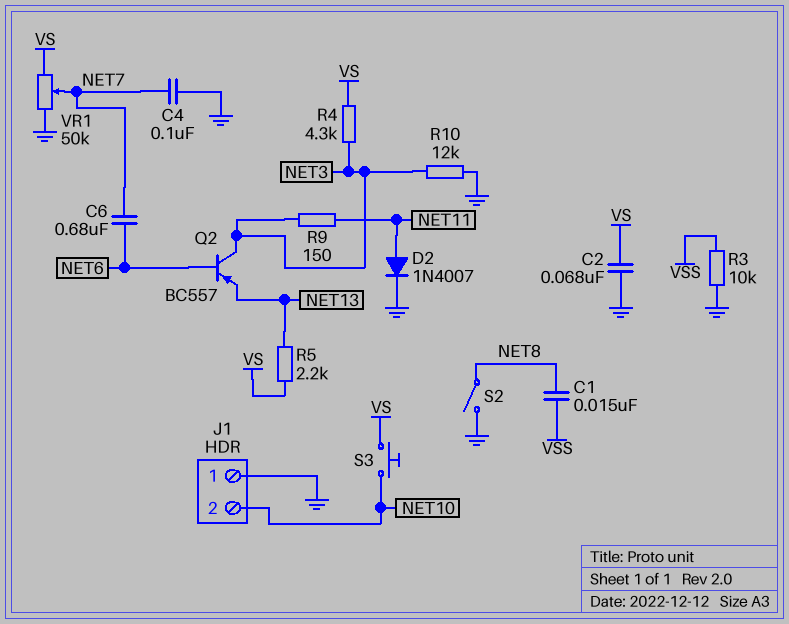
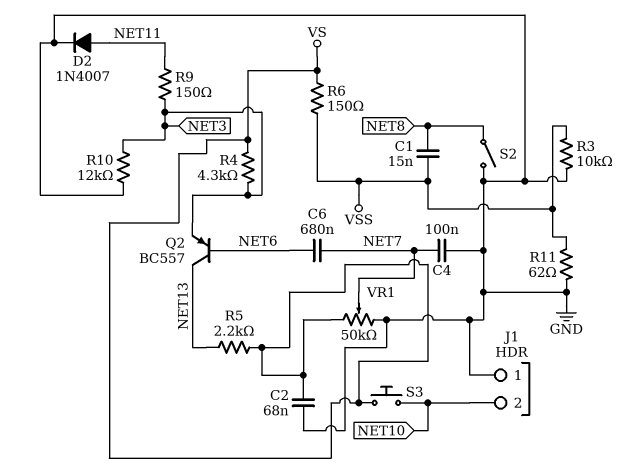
Q2: PNP BC557 (B NET6, C NET3, E NET13) -> PNP BC557 (B NET6, C NET13, E NET3)
R6: none -> 150 (VS, VSS)
R11: none -> 62 (GND, VSS)

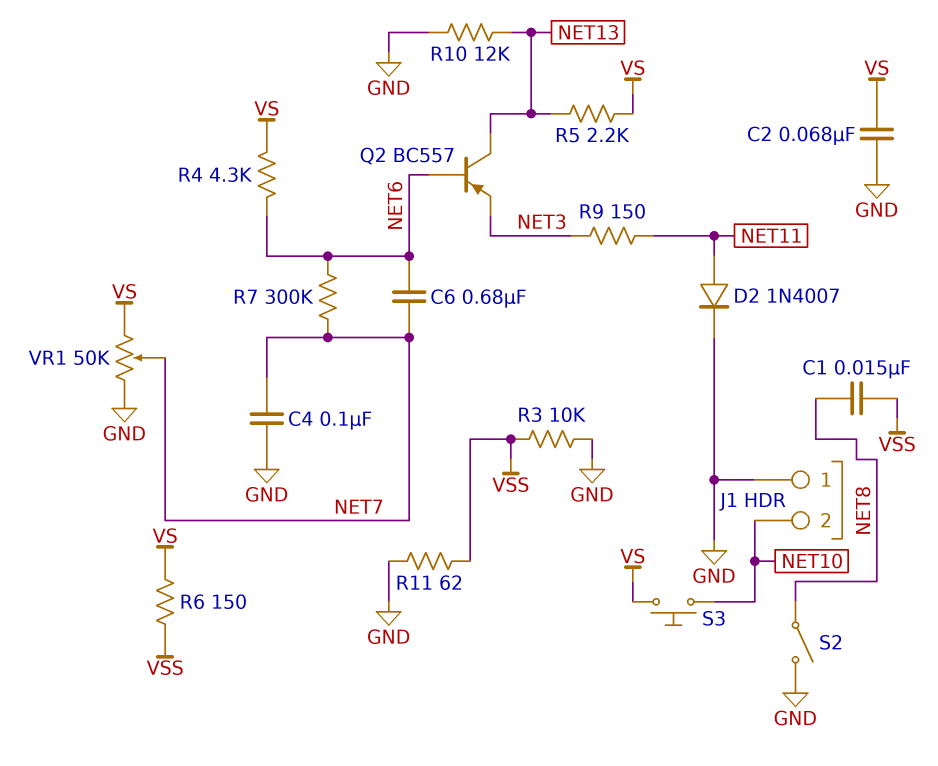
R4: 4.3k (NET3, VS) -> 4.3k (NET6, VS)
R7: none -> 300k (NET6, NET7)
R10: 12k (GND, NET3) -> 12k (GND, NET13)

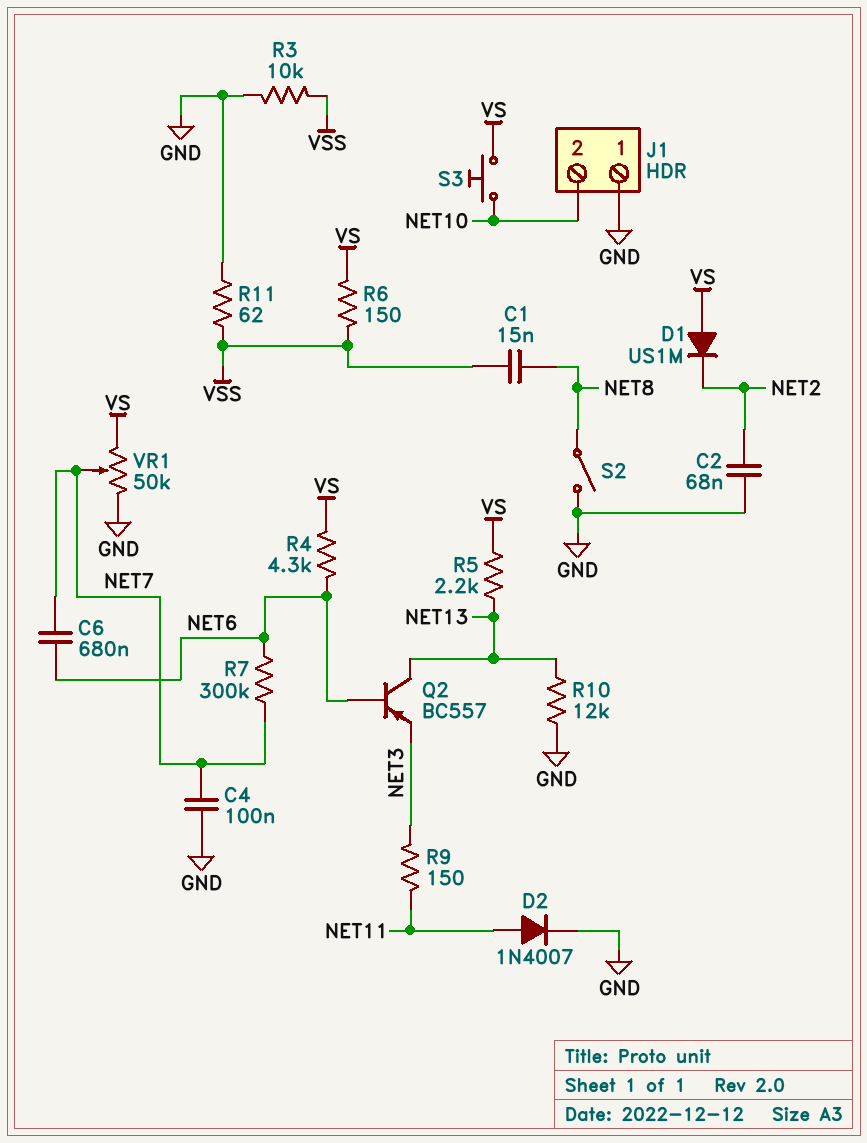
C2: 68nF (GND, VS) -> 68nF (GND, NET2)
D1: none -> diode US1M (A VS, K NET2)

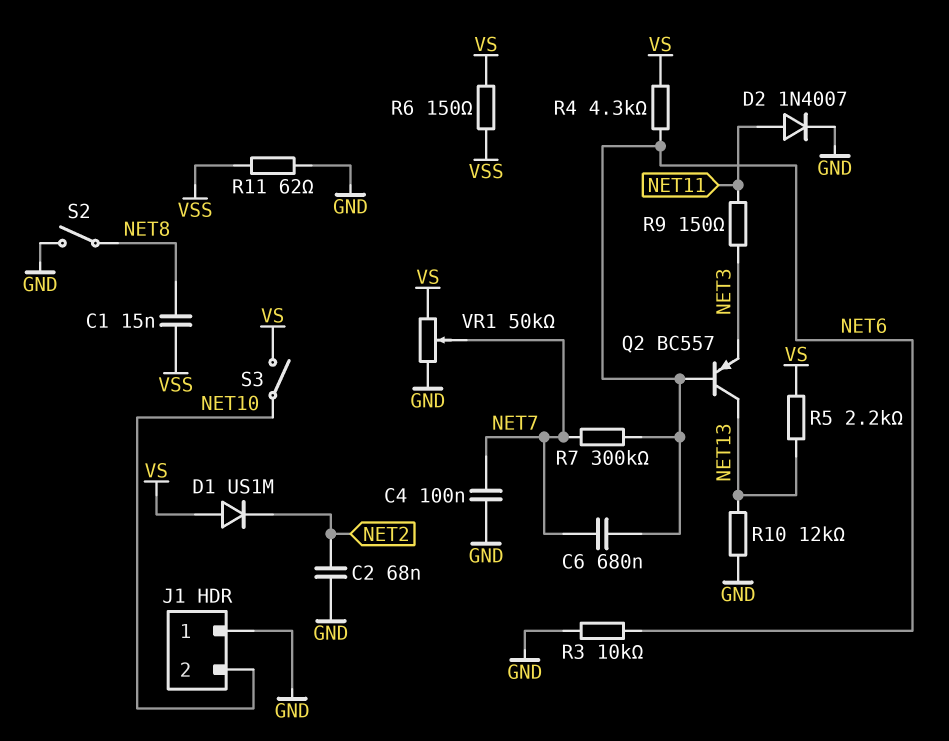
R3: 10k (GND, VSS) -> 10k (GND, NET6)
S3: button (NET10, VS) -> switch (NET10, VS)

